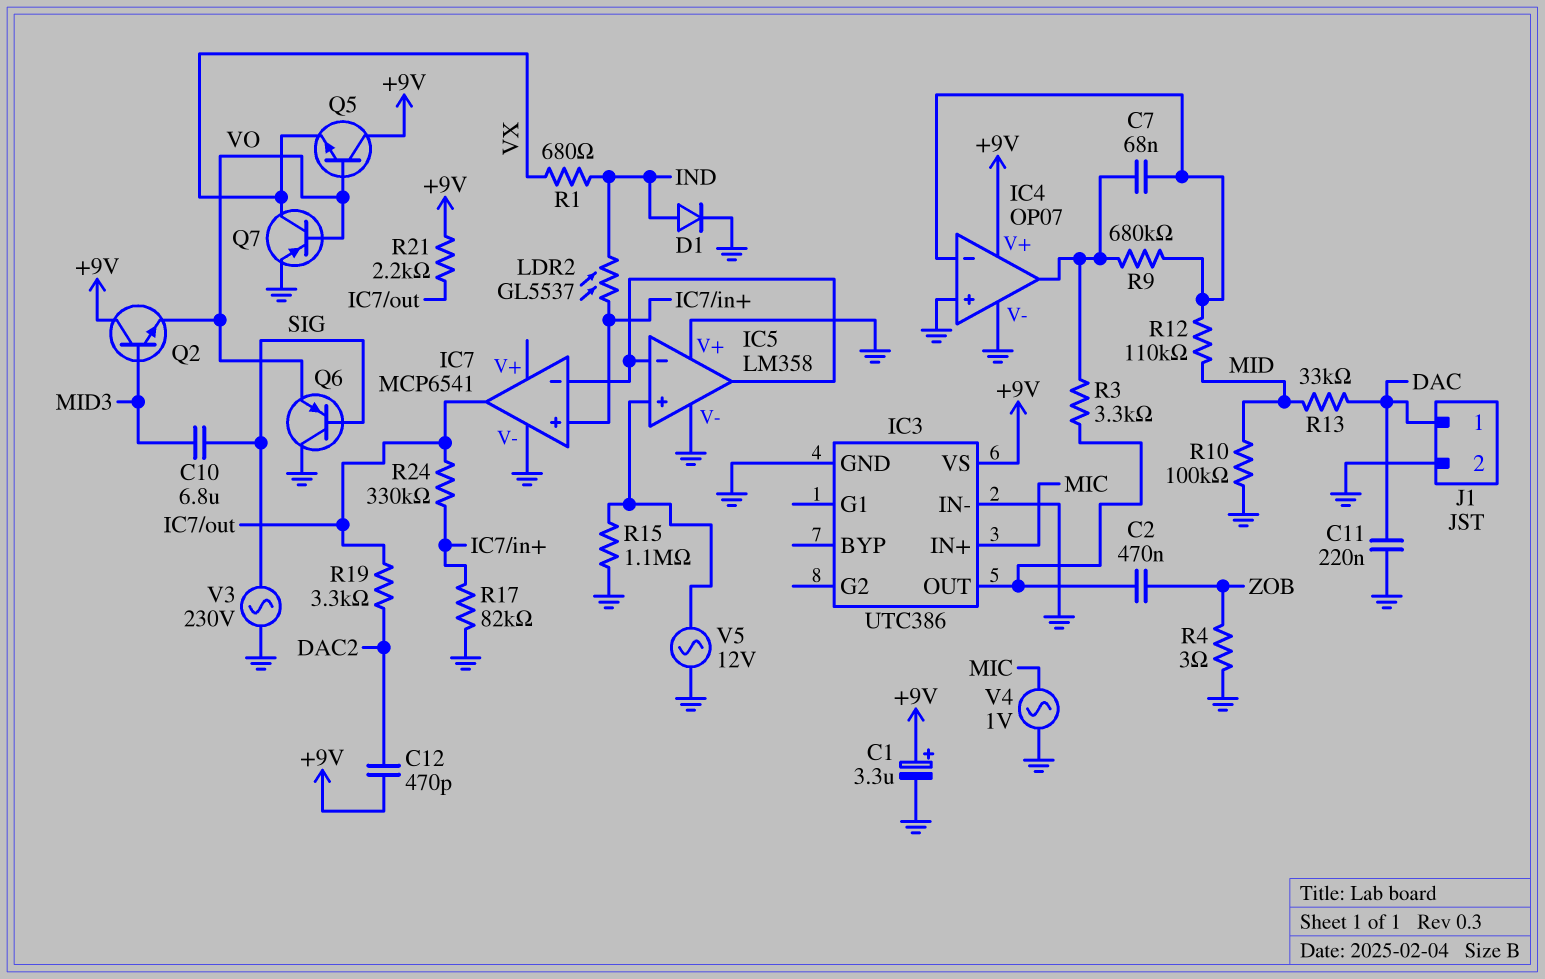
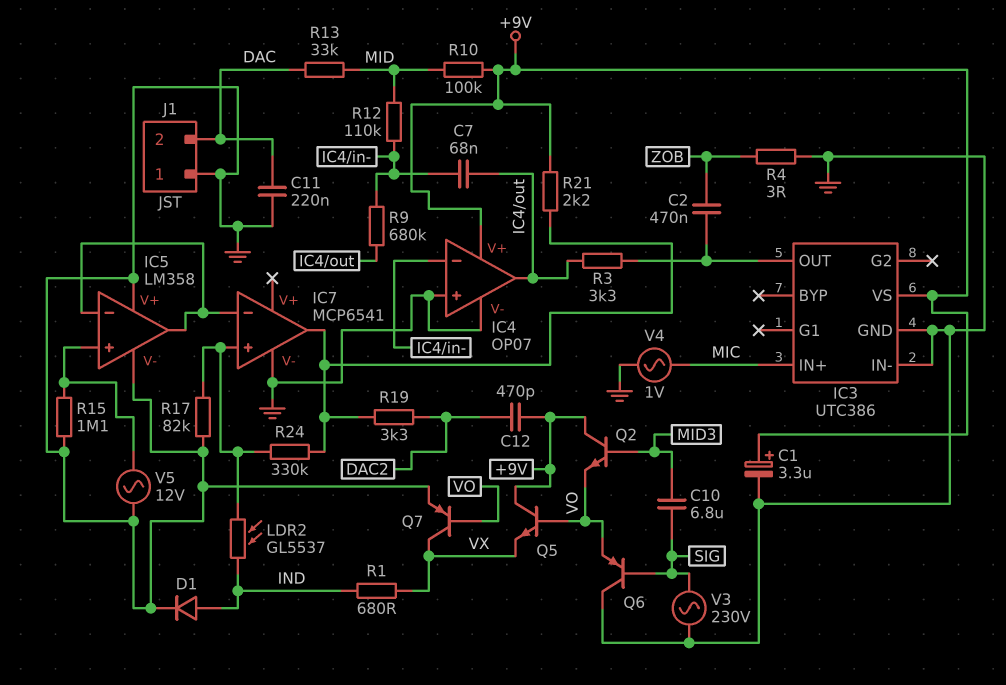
J1 pin 1: DAC -> GND
J1 pin 2: GND -> DAC
R10: 100k (GND, MID) -> 100k (+9V, MID)

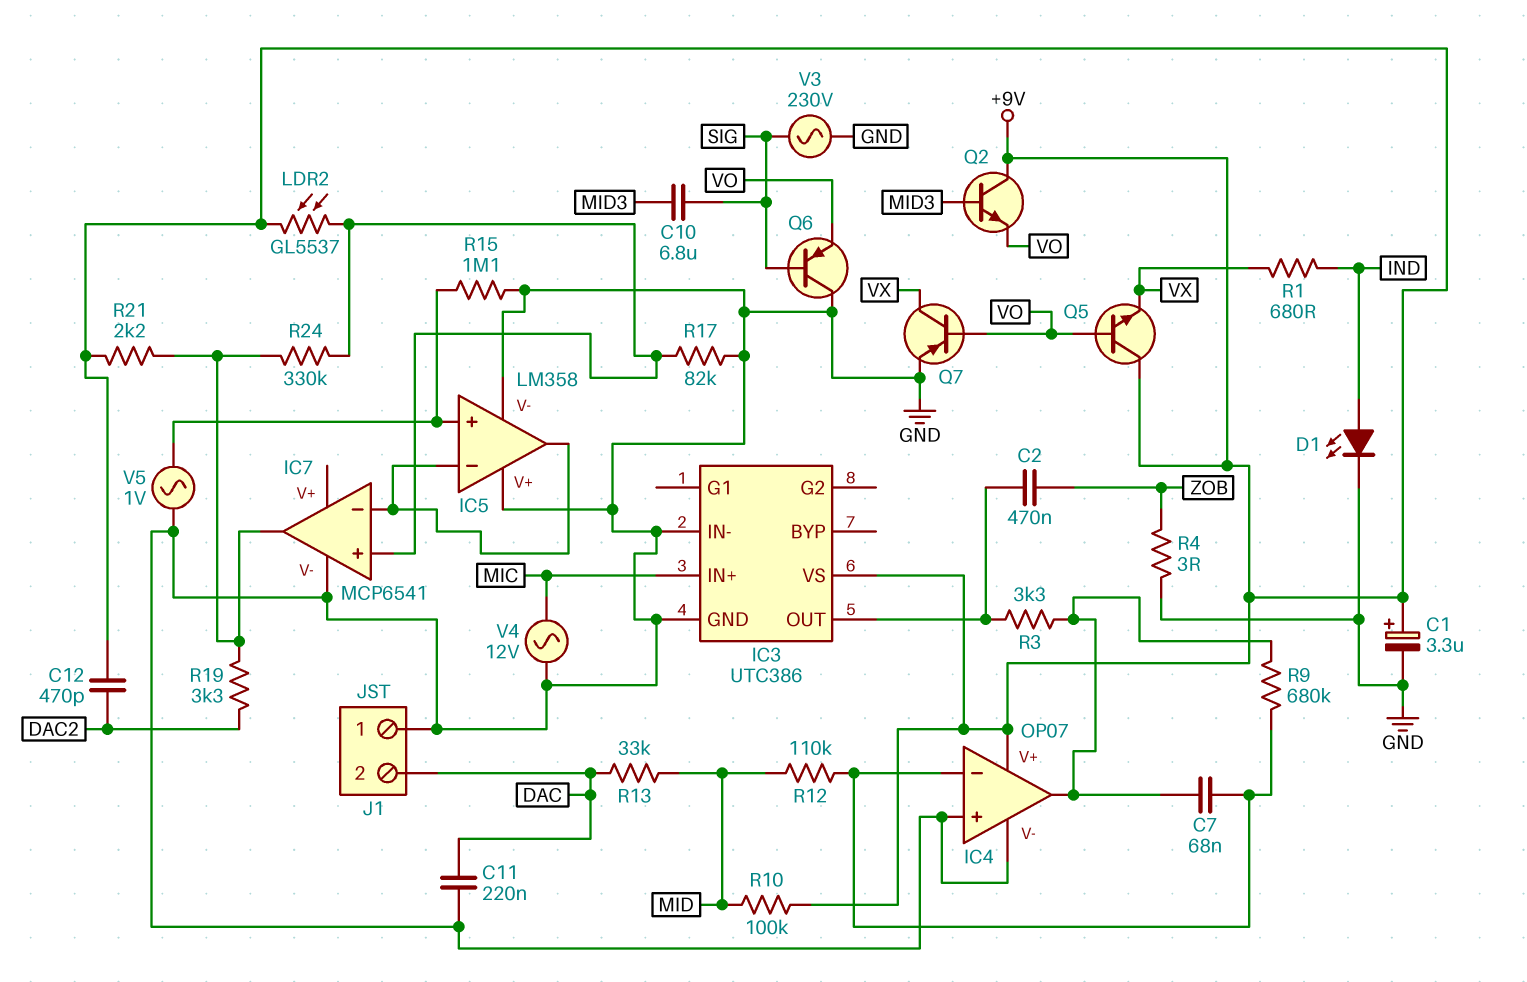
D1: diode (A IND, K GND) -> LED (A IND, K GND)
LDR2: GL5537 (IC7/in+, IND) -> GL5537 (+9V, IC7/in+)
V4: AC 1V (GND, MIC) -> AC 12V (GND, MIC)
V5: AC 12V (GND, IC5/in+) -> AC 1V (GND, IC5/in+)

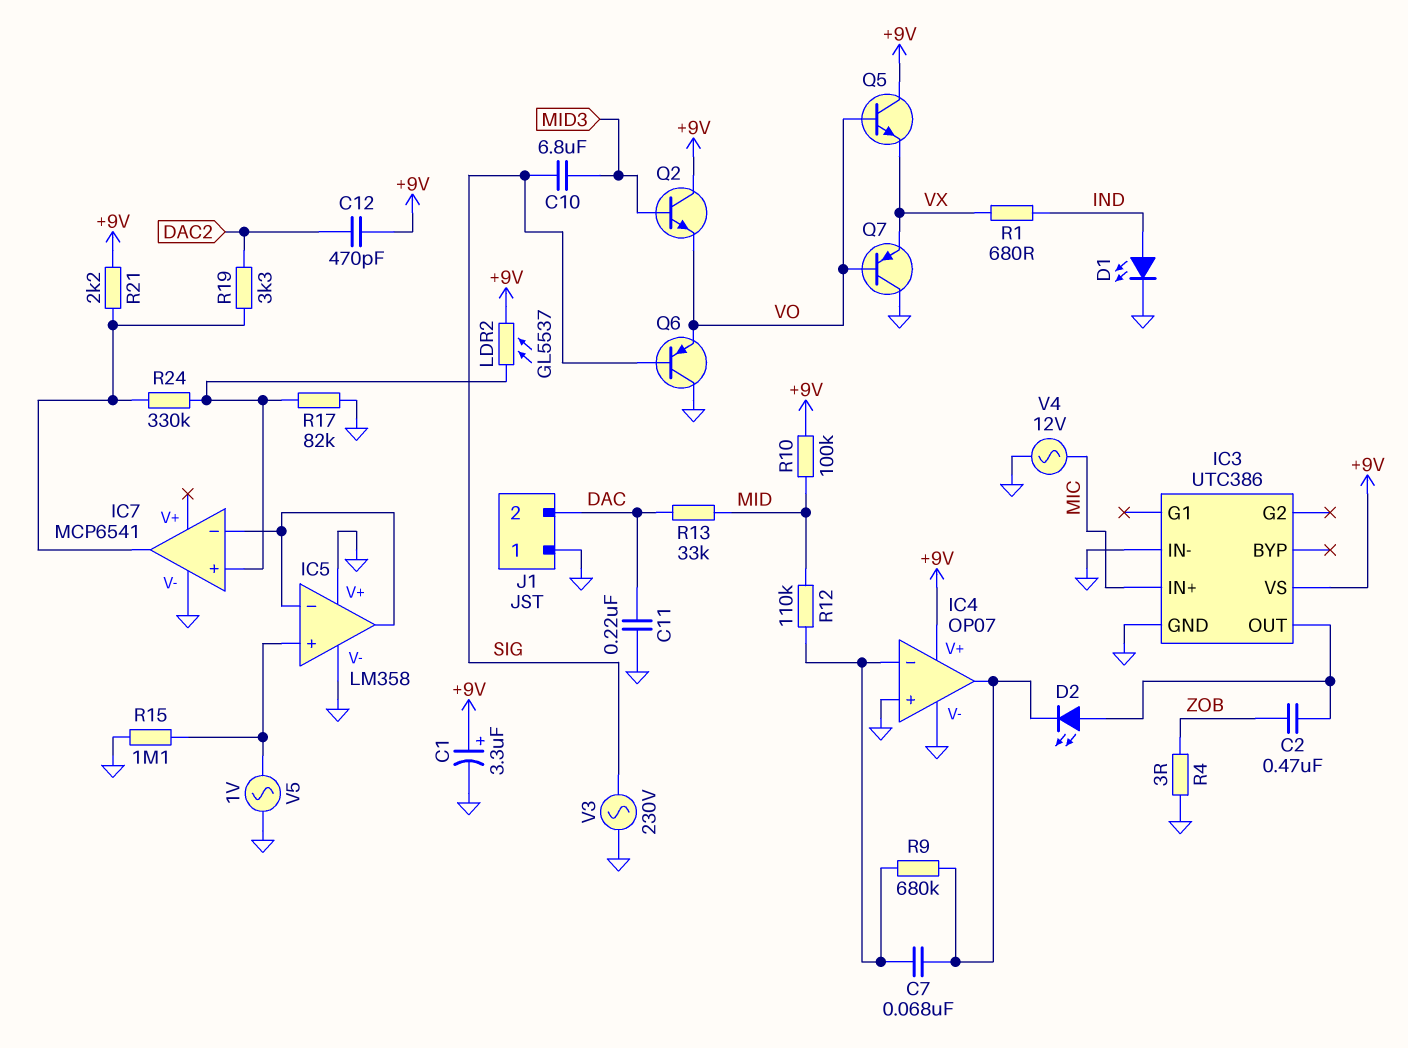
D2: none -> LED (A IC3/OUT, K IC4/out)
Q7: PNP (B VO, C VX, E GND) -> PNP (B VO, C GND, E VX)
R3: 3.3k (IC3/OUT, IC4/out) -> none

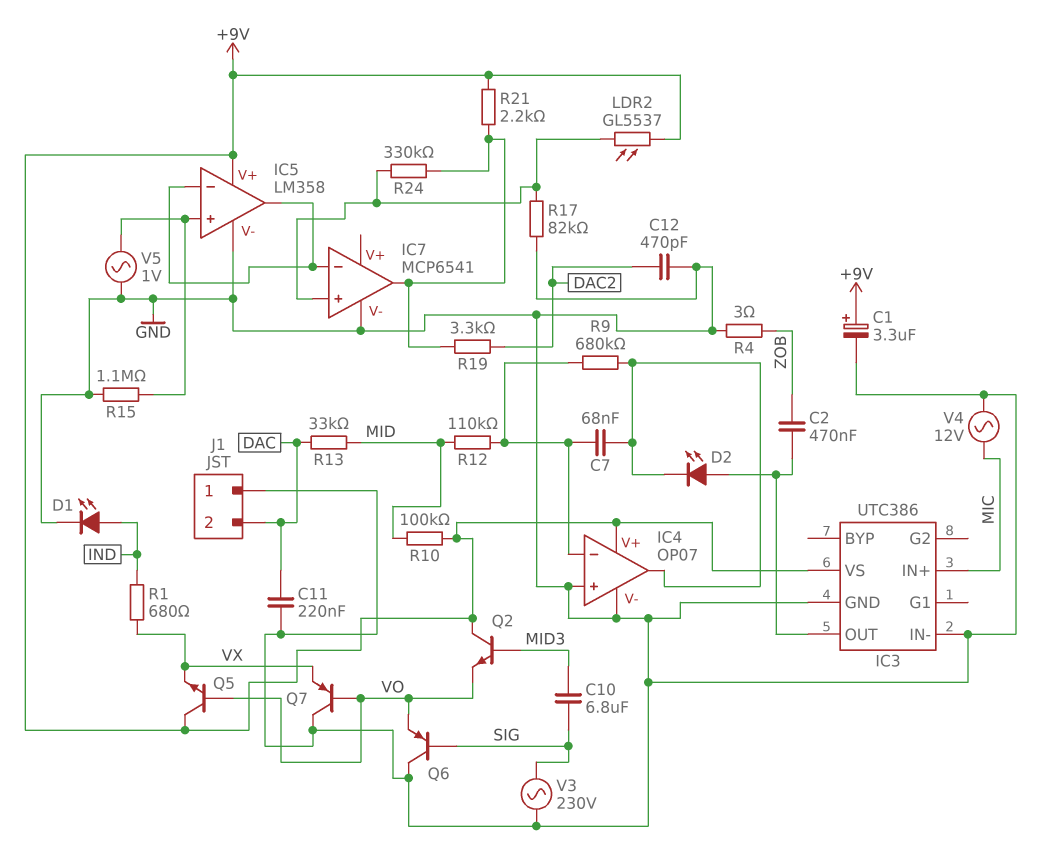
C12: 470pF (+9V, DAC2) -> 470pF (DAC2, GND)
IC5 pin V+: GND -> +9V

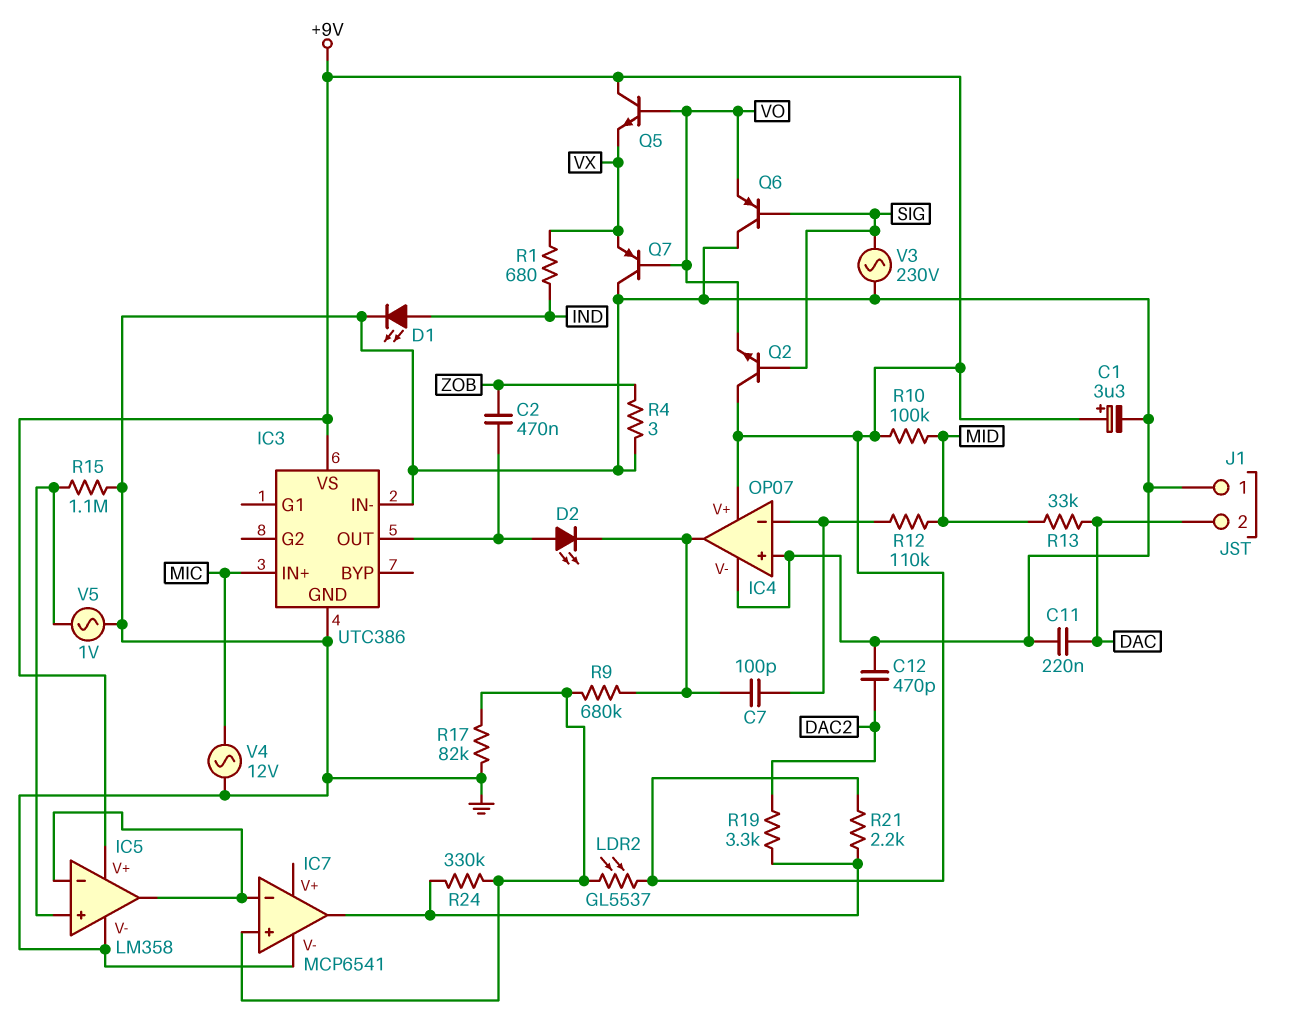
C7: 68nF (IC4/in-, IC4/out) -> 100pF (IC4/in-, IC4/out)
C10: 6.8uF (MID3, SIG) -> none
Q2: NPN (B MID3, C +9V, E VO) -> NPN (B SIG, C +9V, E VO)
R9: 680k (IC4/in-, IC4/out) -> 680k (IC4/out, IC7/in+)

